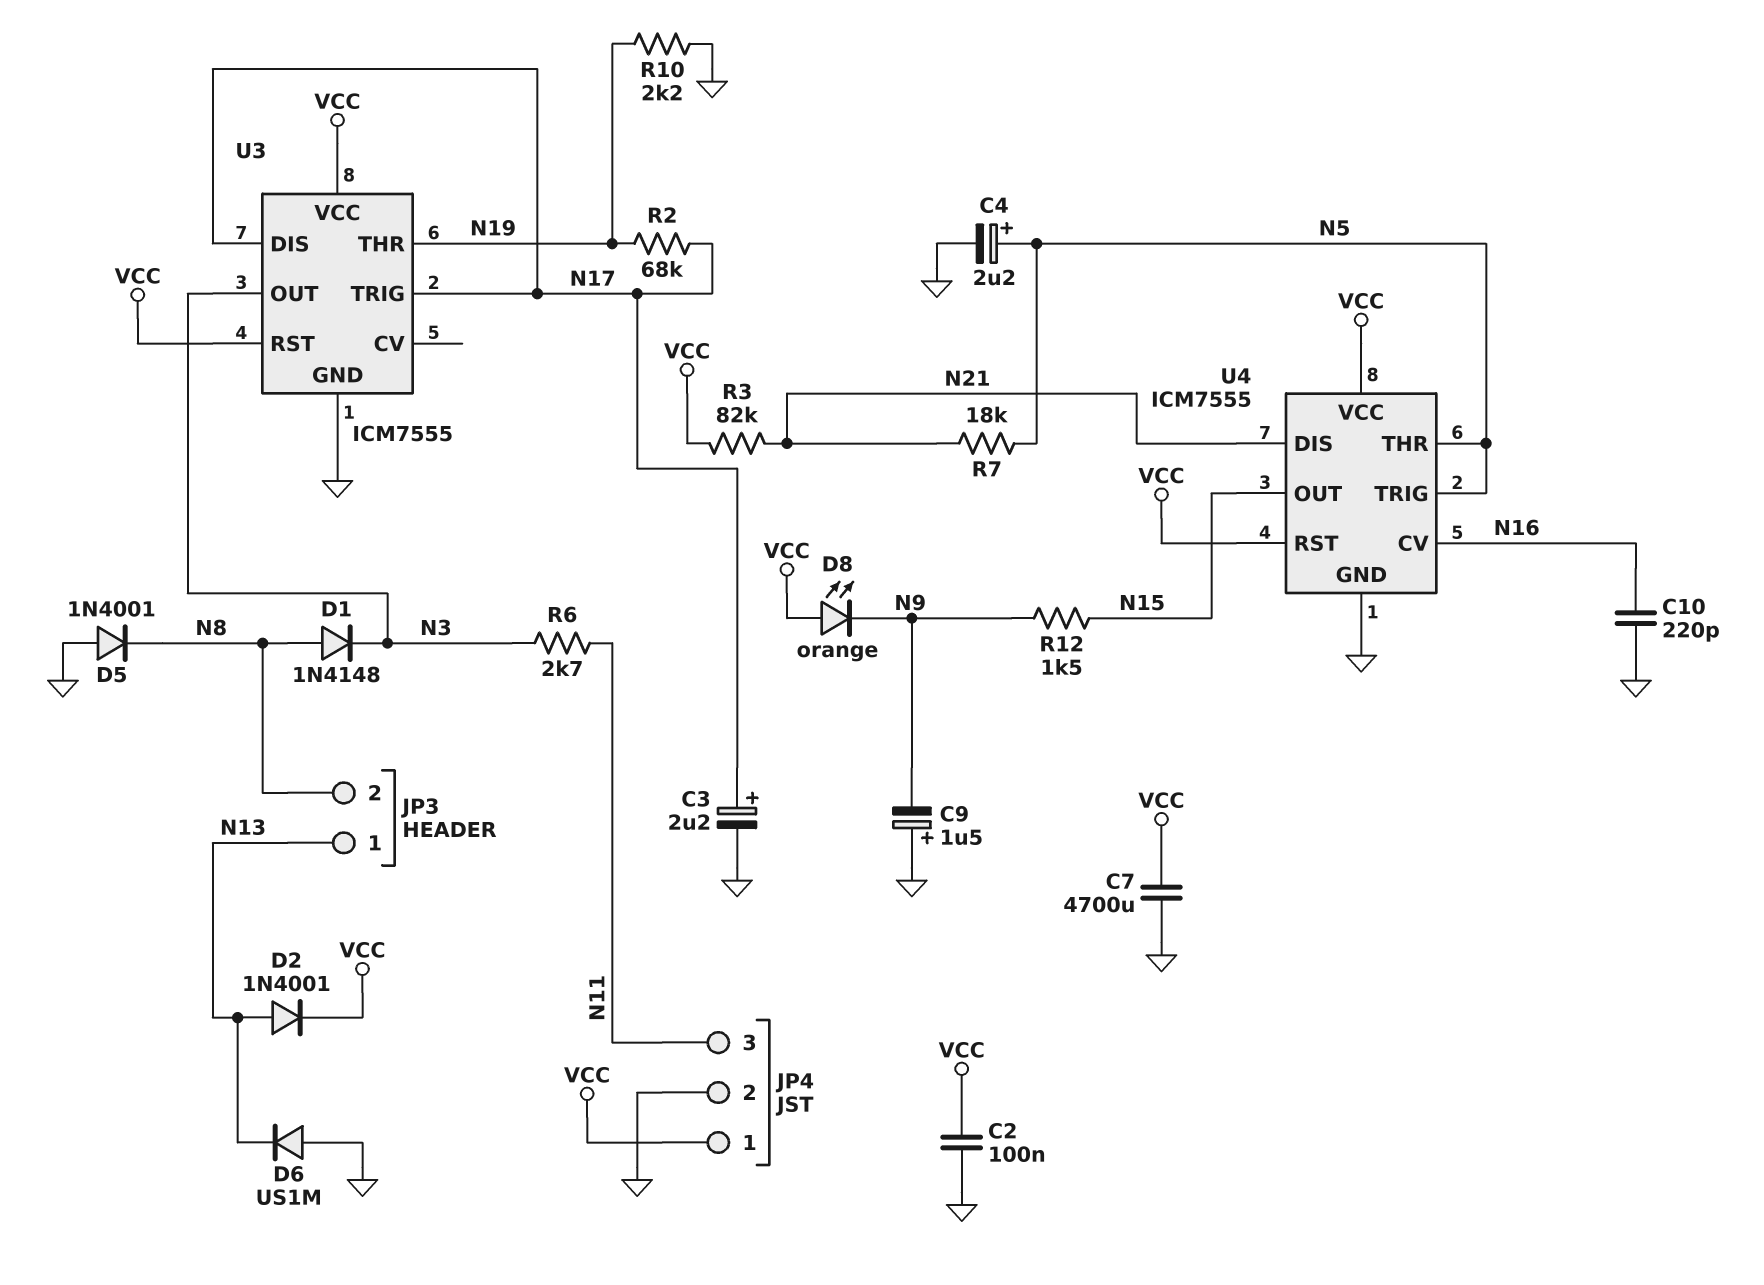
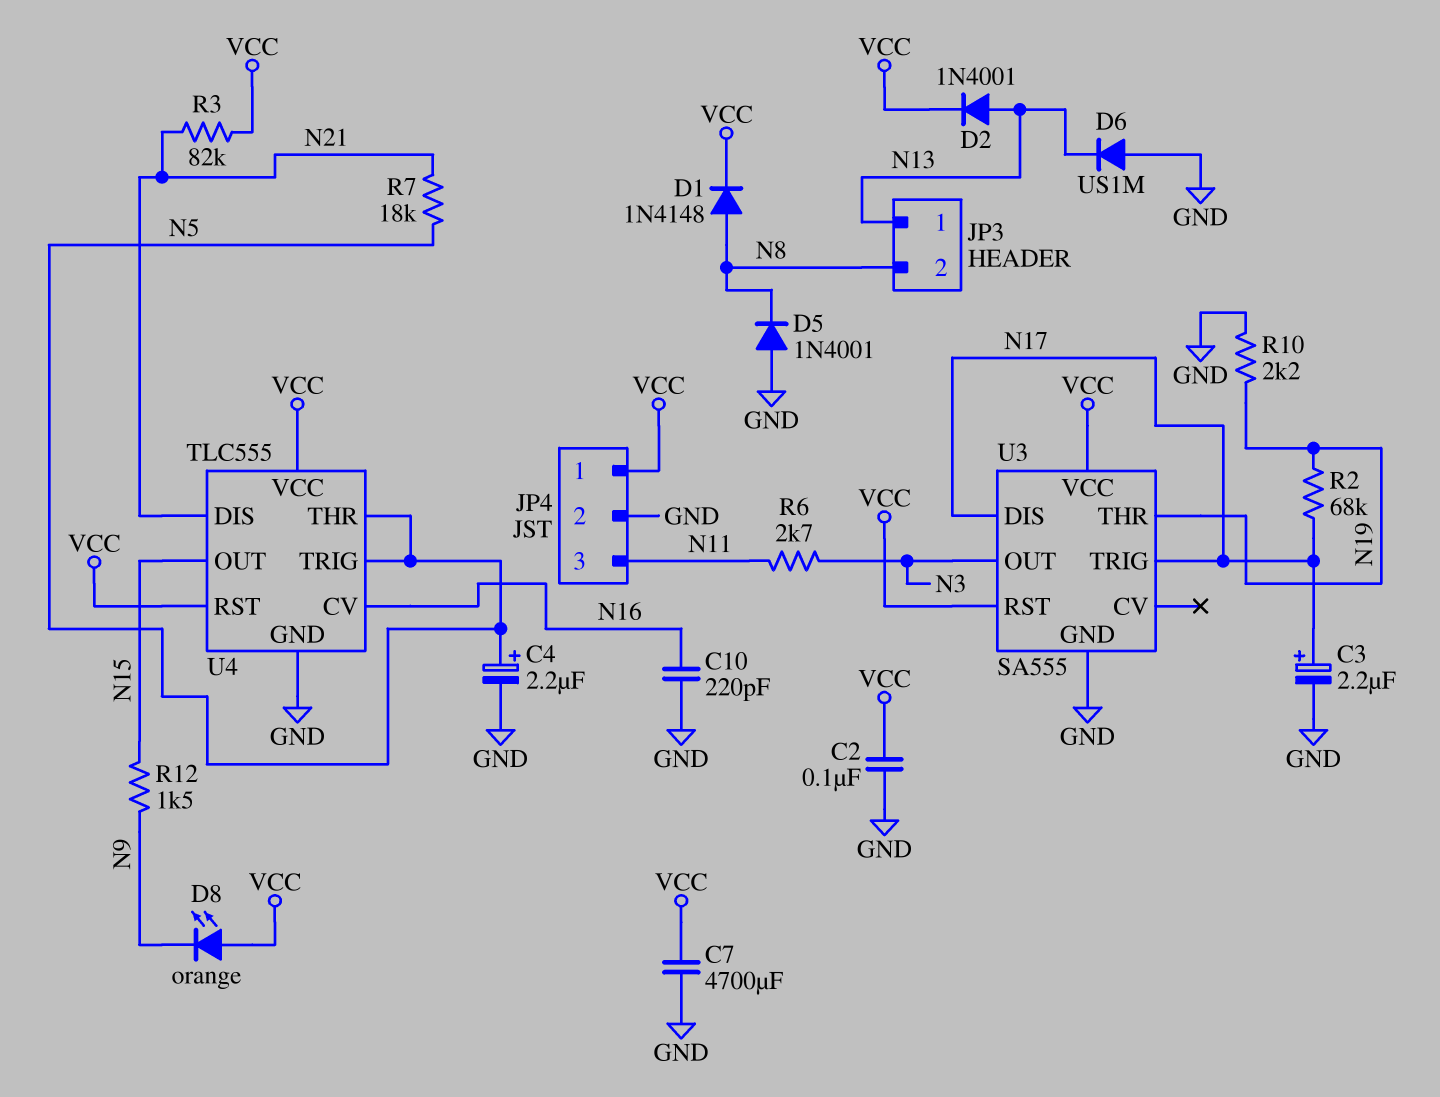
C9: 1.5uF (plus GND, minus N9) -> none
D1: diode 1N4148 (A N8, K N3) -> diode 1N4148 (A N8, K VCC)
U3: ICM7555 -> SA555
U4: ICM7555 -> TLC555

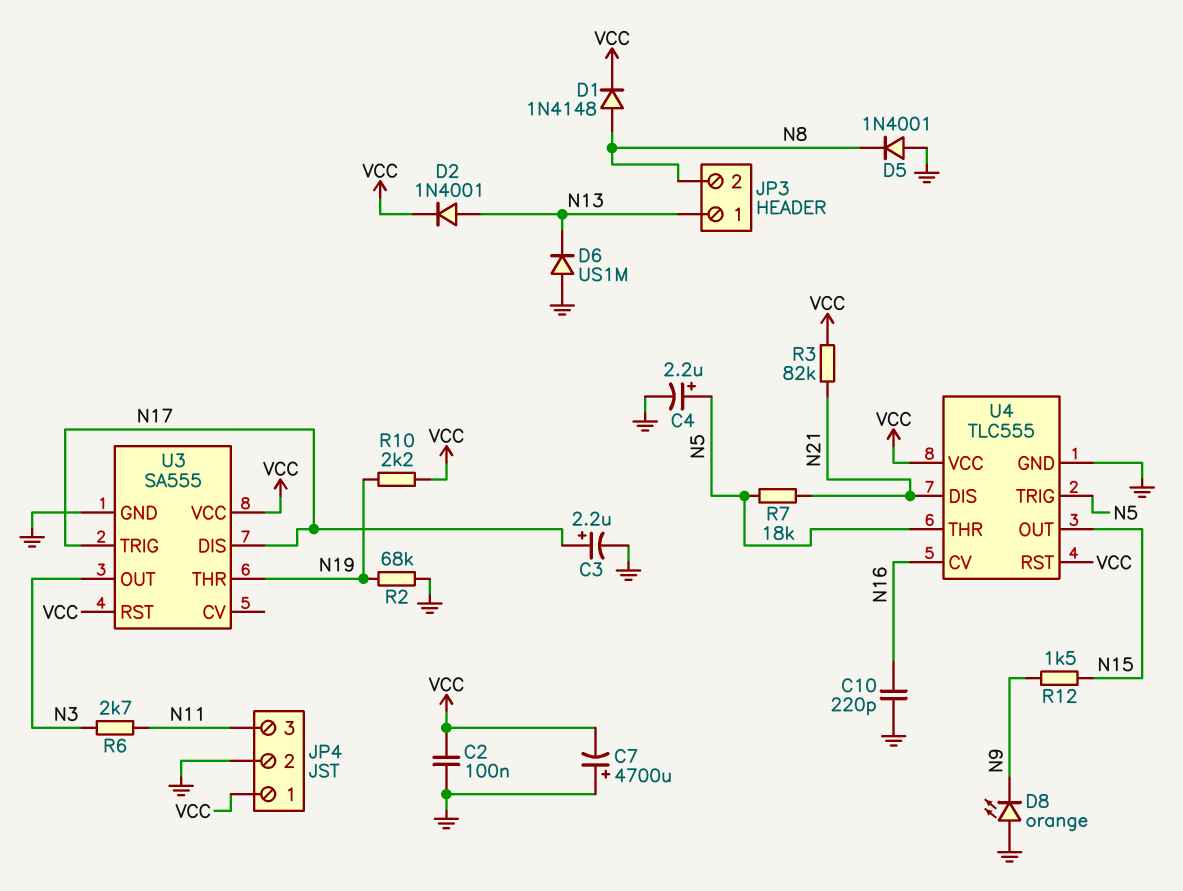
C7: 4700uF (GND, VCC) -> 4700uF (plus GND, minus VCC)
D8: LED orange (A VCC, K N9) -> LED orange (A GND, K N9)
R2: 68k (N17, N19) -> 68k (GND, N19)
R10: 2.2k (GND, N19) -> 2.2k (N19, VCC)

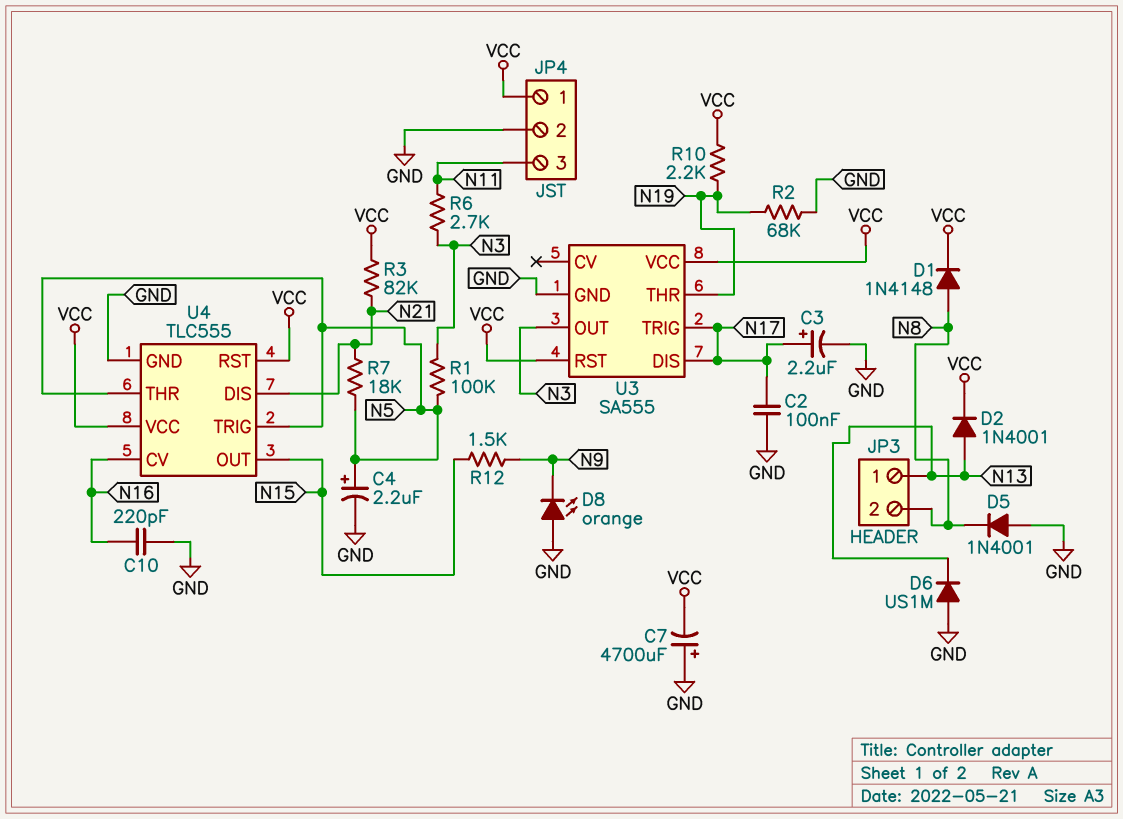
C2: 100nF (GND, VCC) -> 100nF (GND, N17)
R1: none -> 100k (N3, N5)

